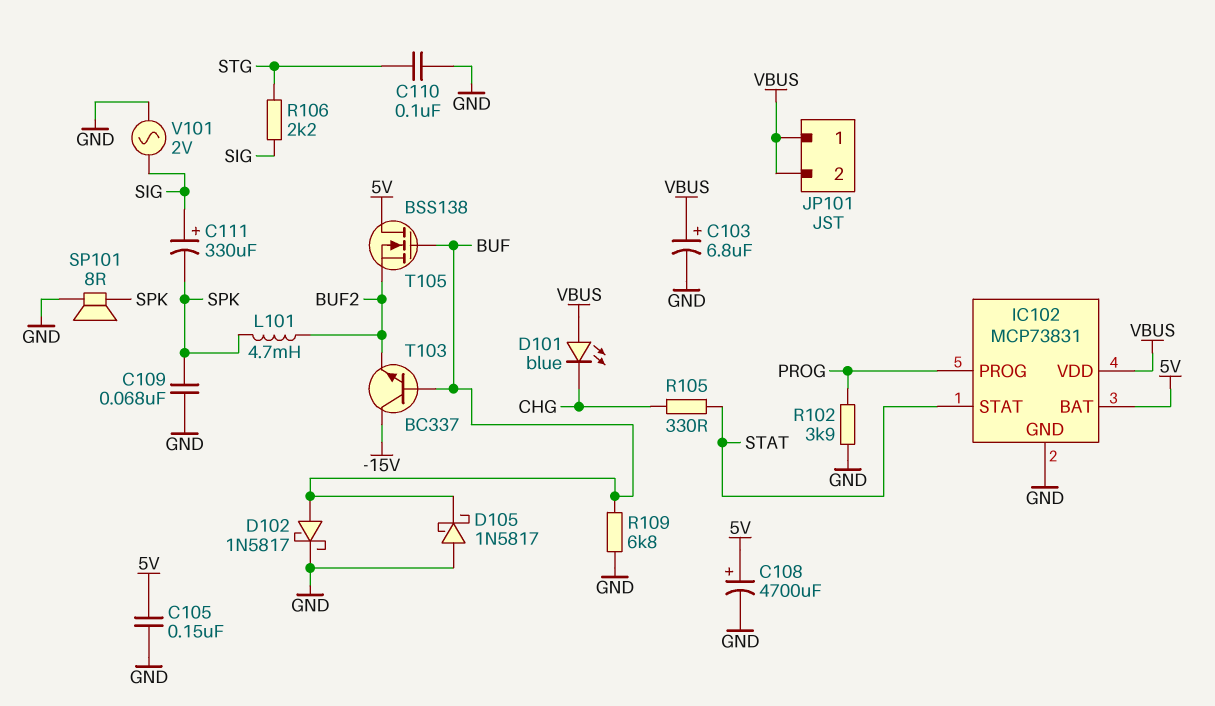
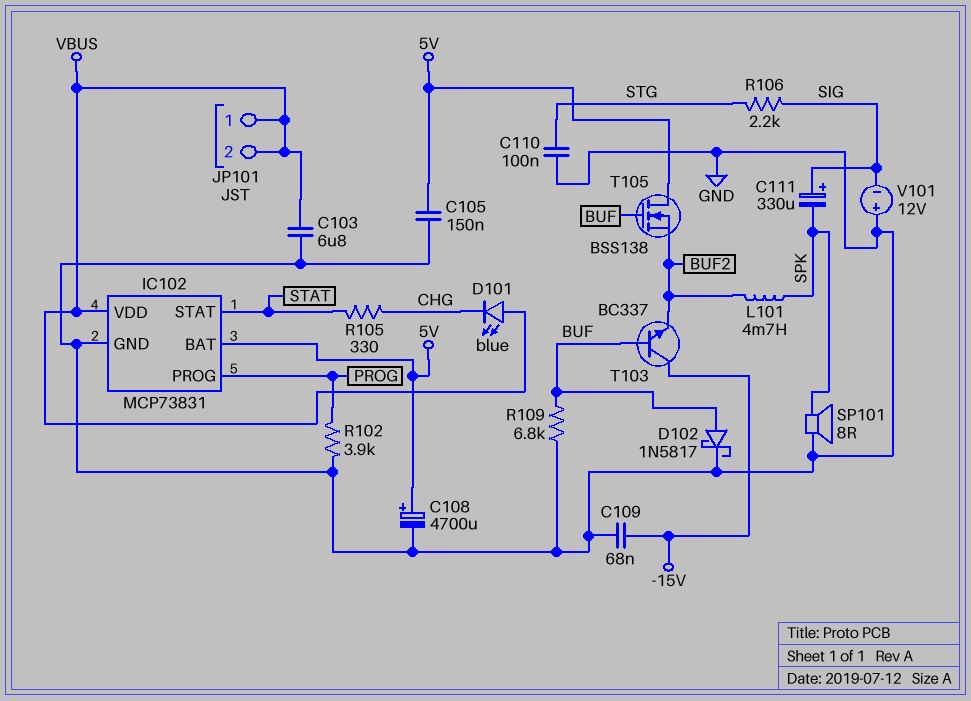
C103: 6.8uF (plus VBUS, minus GND) -> 6.8uF (GND, VBUS)
C109: 68nF (GND, SPK) -> 68nF (-15V, GND)
D105: schottky 1N5817 (A GND, K BUF) -> none
V101: AC 2V (GND, SIG) -> 12V (plus GND, minus SIG)

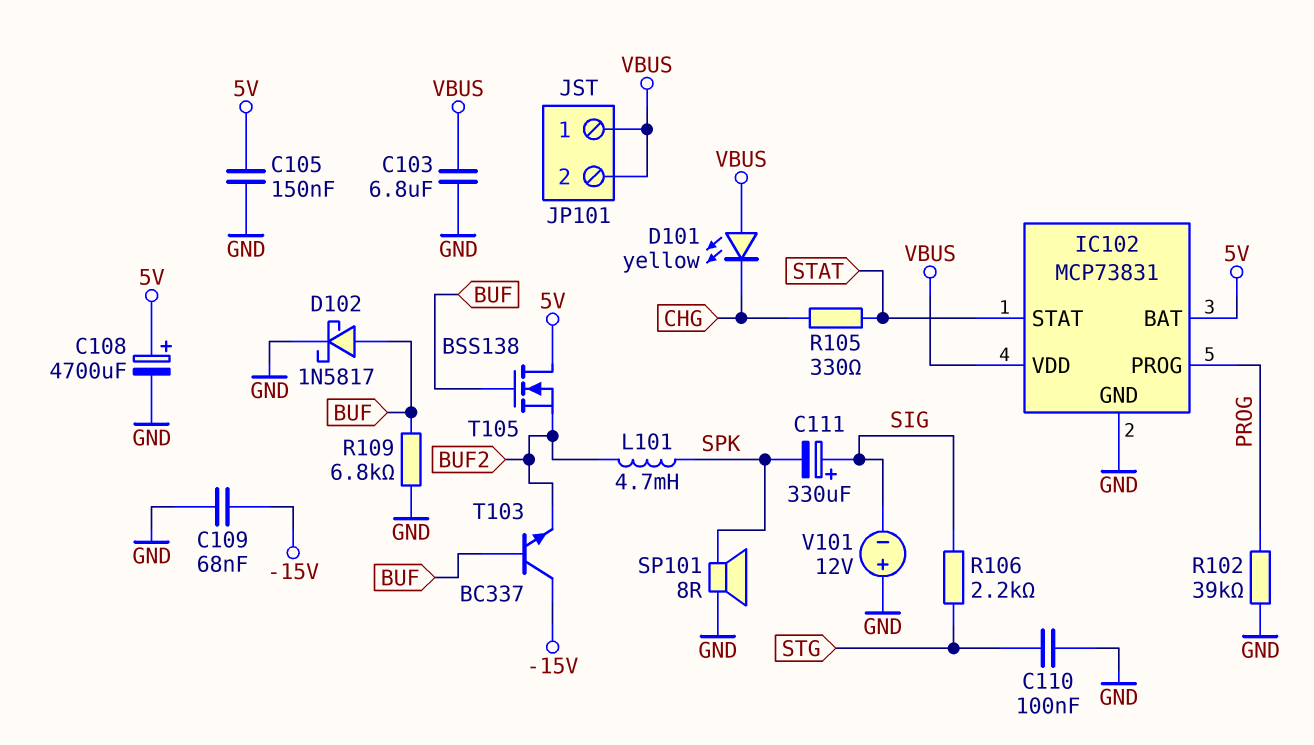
D101: LED blue (A VBUS, K CHG) -> LED yellow (A VBUS, K CHG)
R102: 3.9k (GND, PROG) -> 39k (GND, PROG)

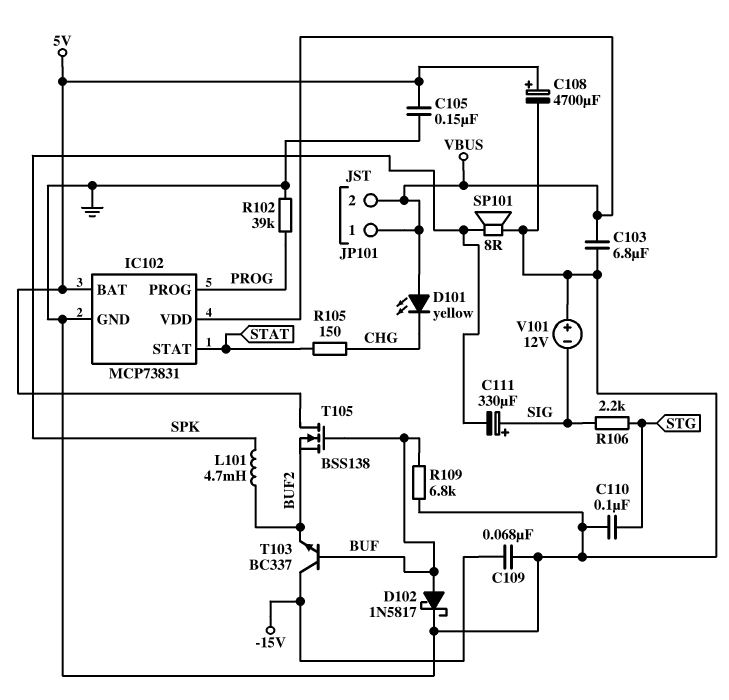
R105: 330 (CHG, STAT) -> 150 (CHG, STAT)

